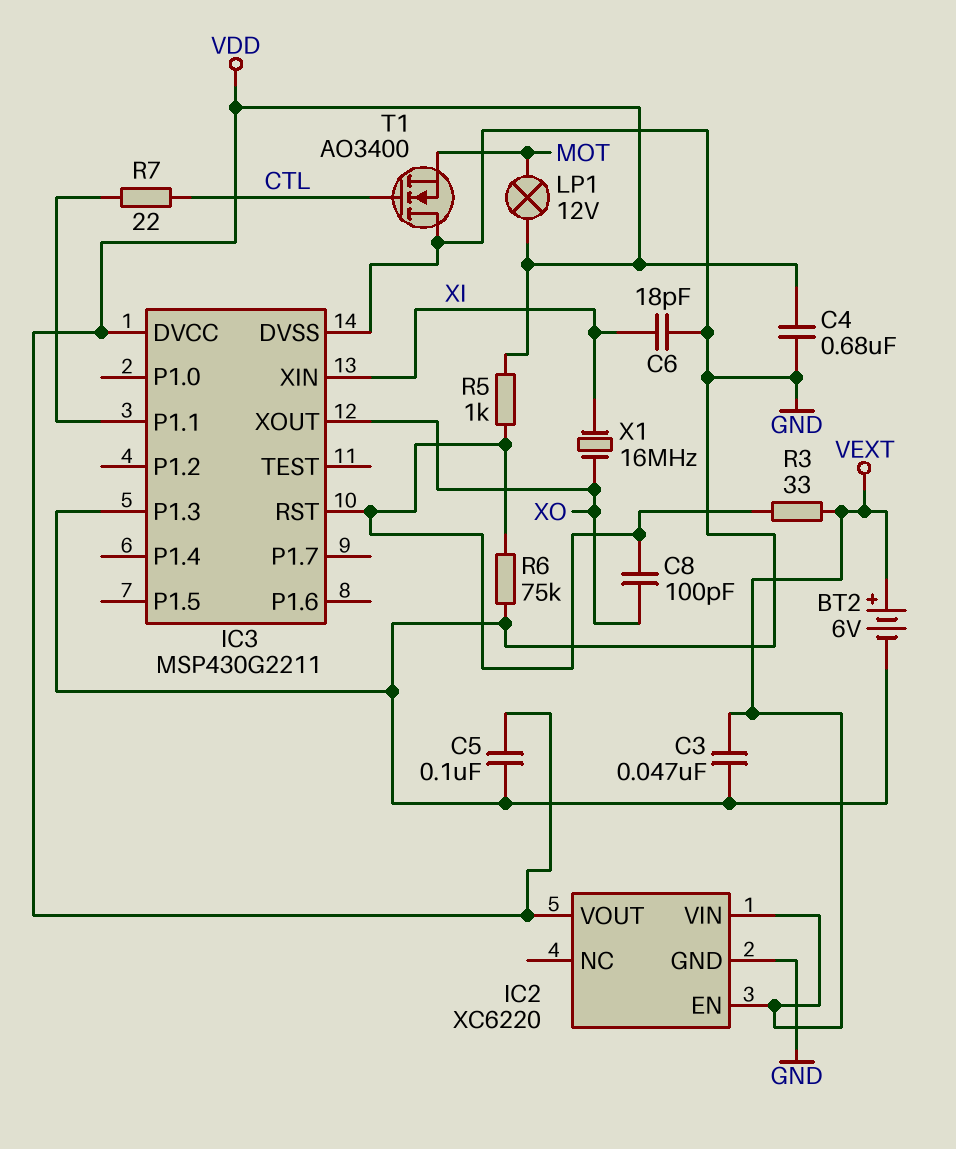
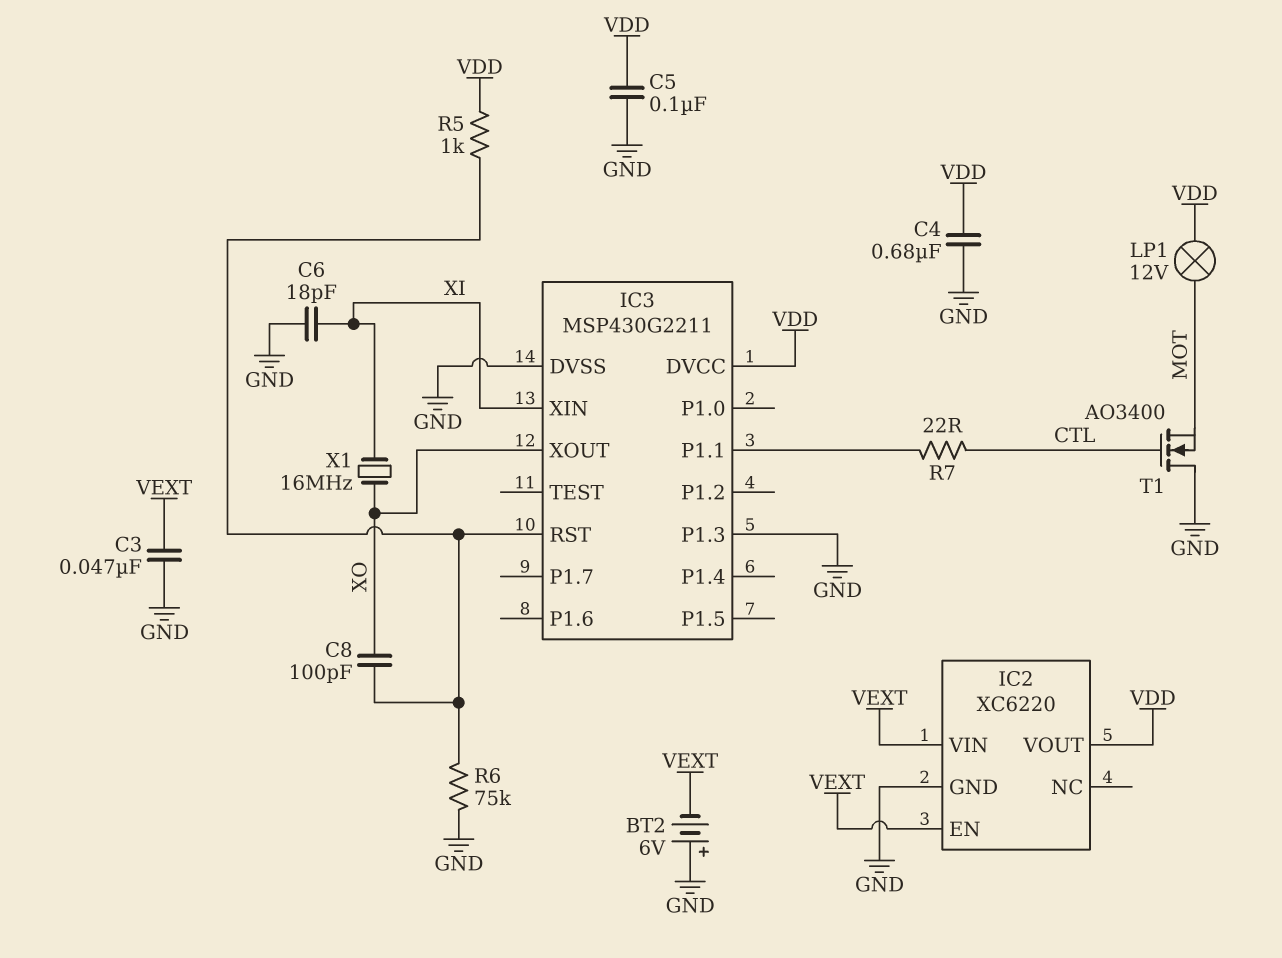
BT2: 6V (plus VEXT, minus GND) -> 6V (plus GND, minus VEXT)
R3: 33 (IC3/RST, VEXT) -> none

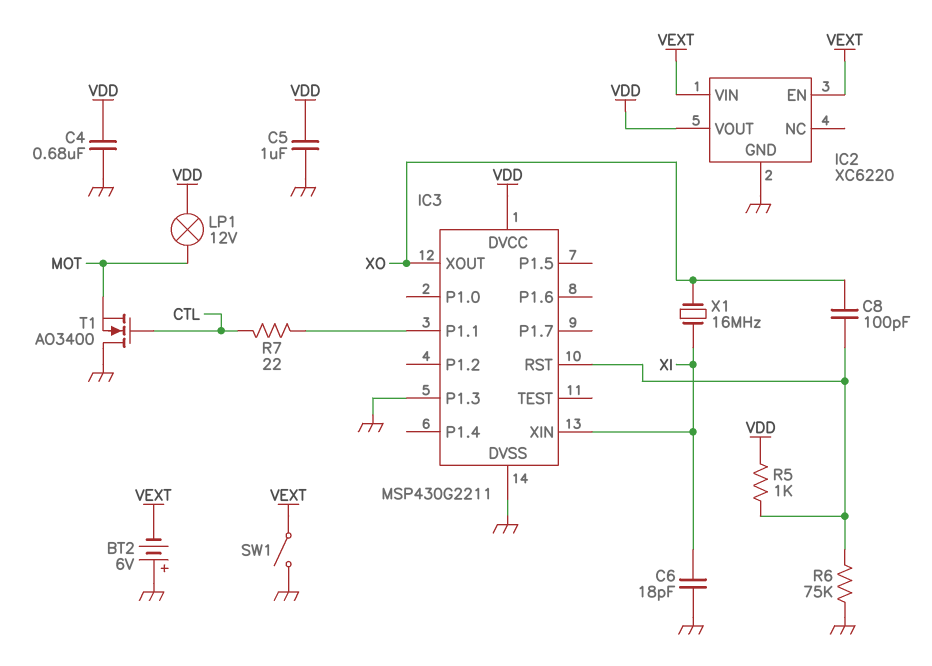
C3: 47nF (GND, VEXT) -> none
C5: 100nF (GND, VDD) -> 1uF (GND, VDD)
SW1: none -> switch (GND, VEXT)

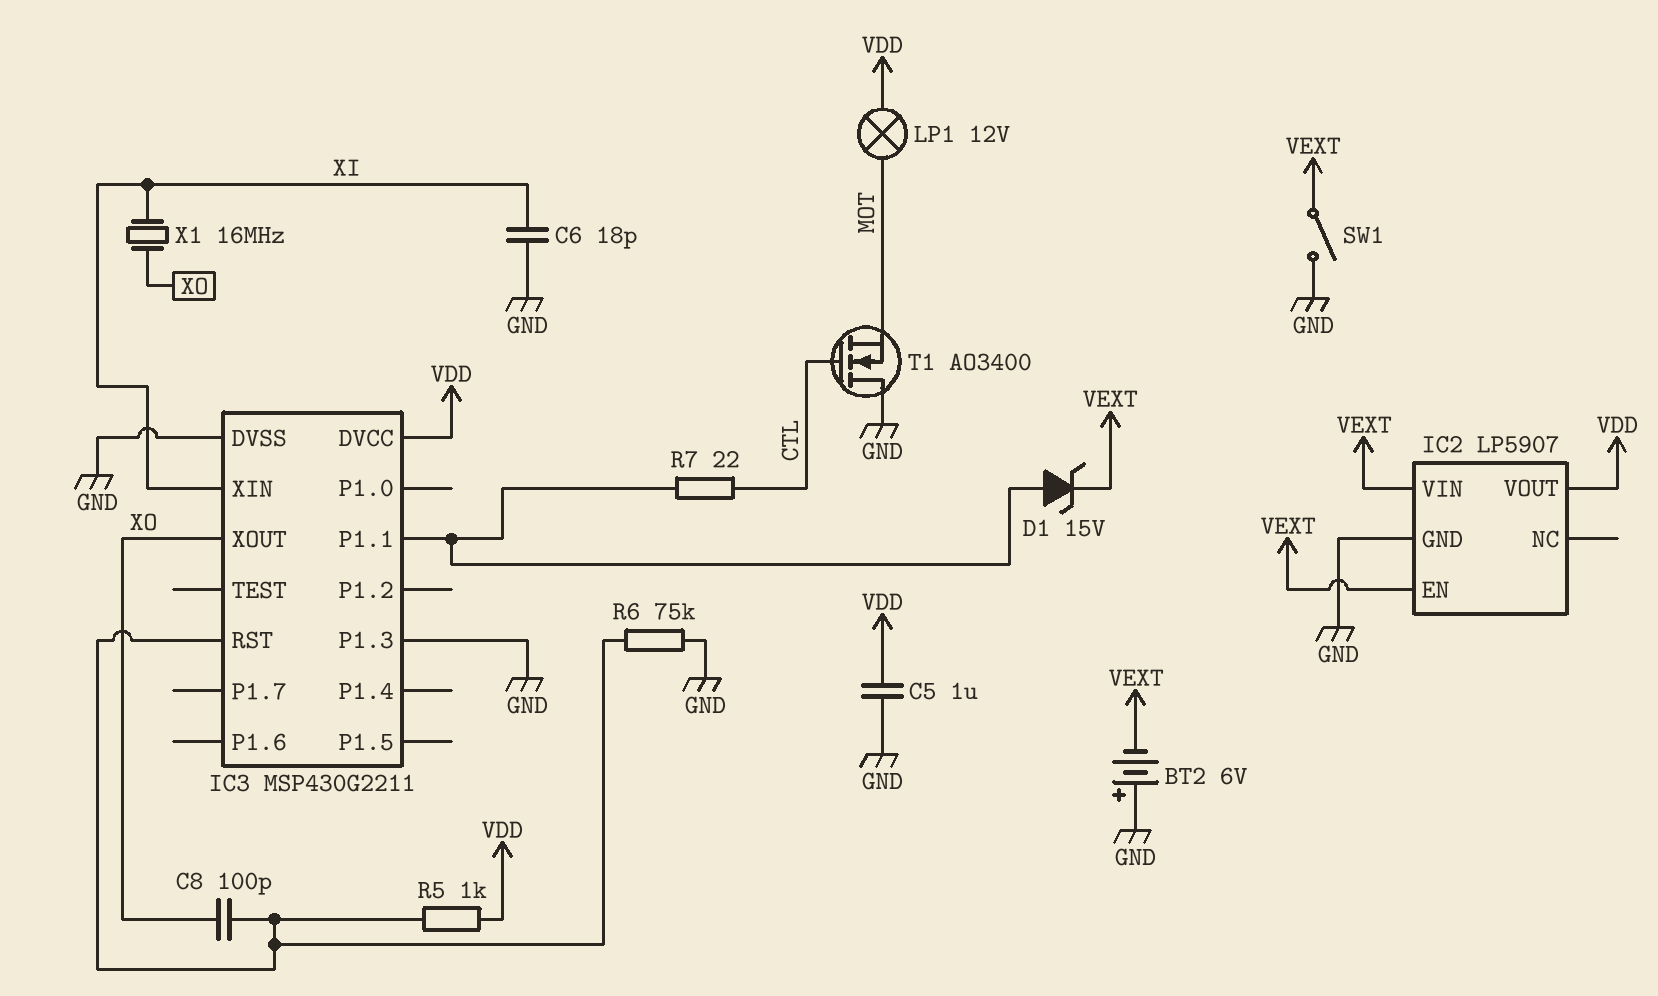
C4: 680nF (GND, VDD) -> none
D1: none -> zener 15V (A IC3/P1.1, K VEXT)
IC2: XC6220 -> LP5907

